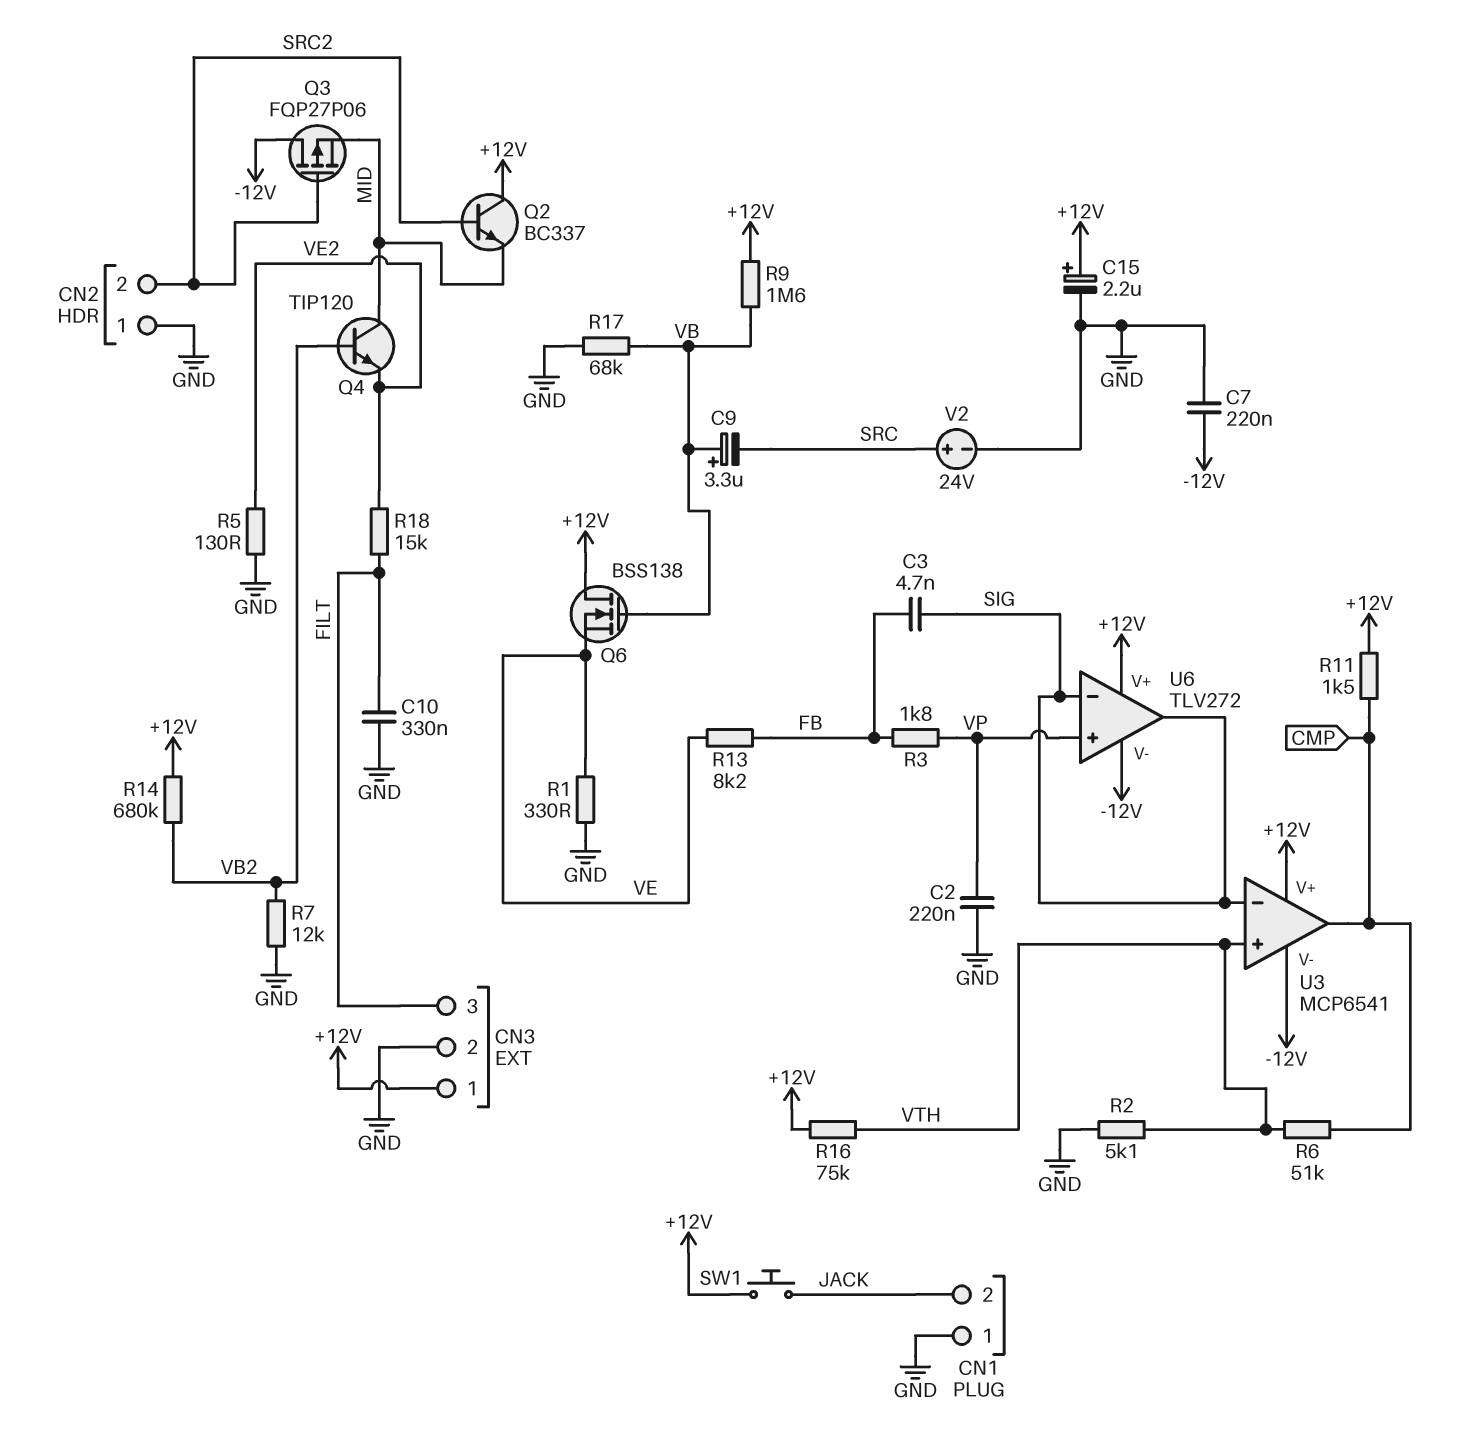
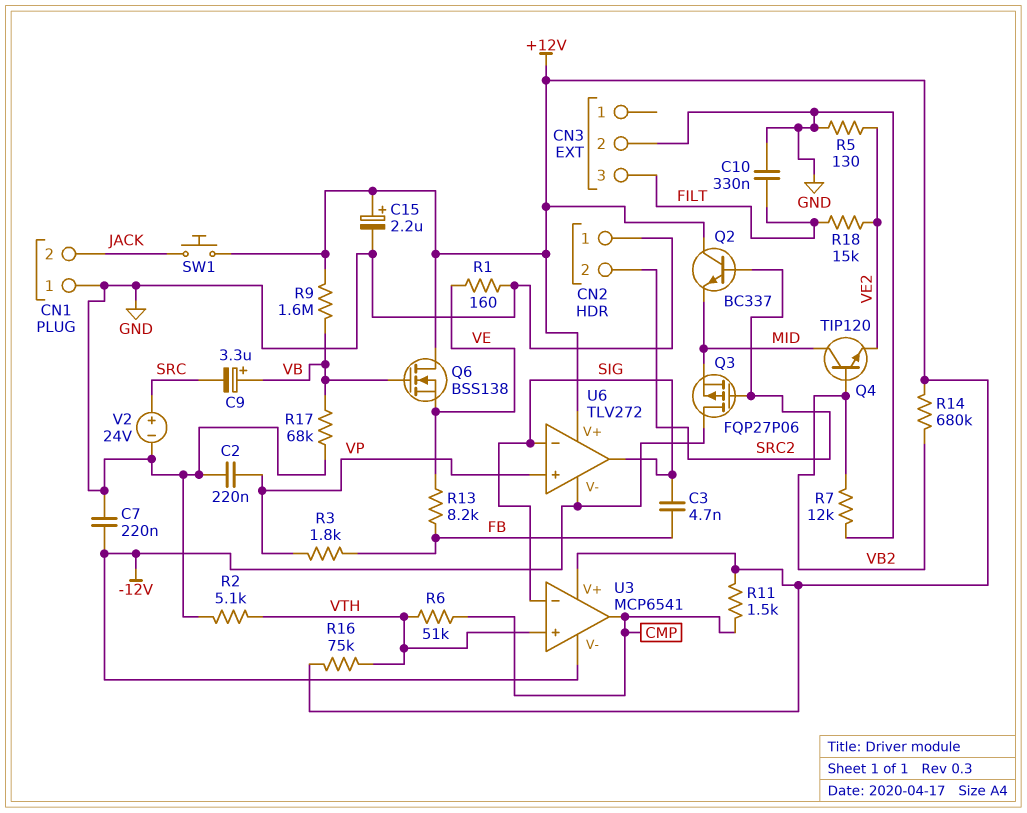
CN3 pin 1: +12V -> none
R1: 330 (GND, VE) -> 160 (GND, VE)

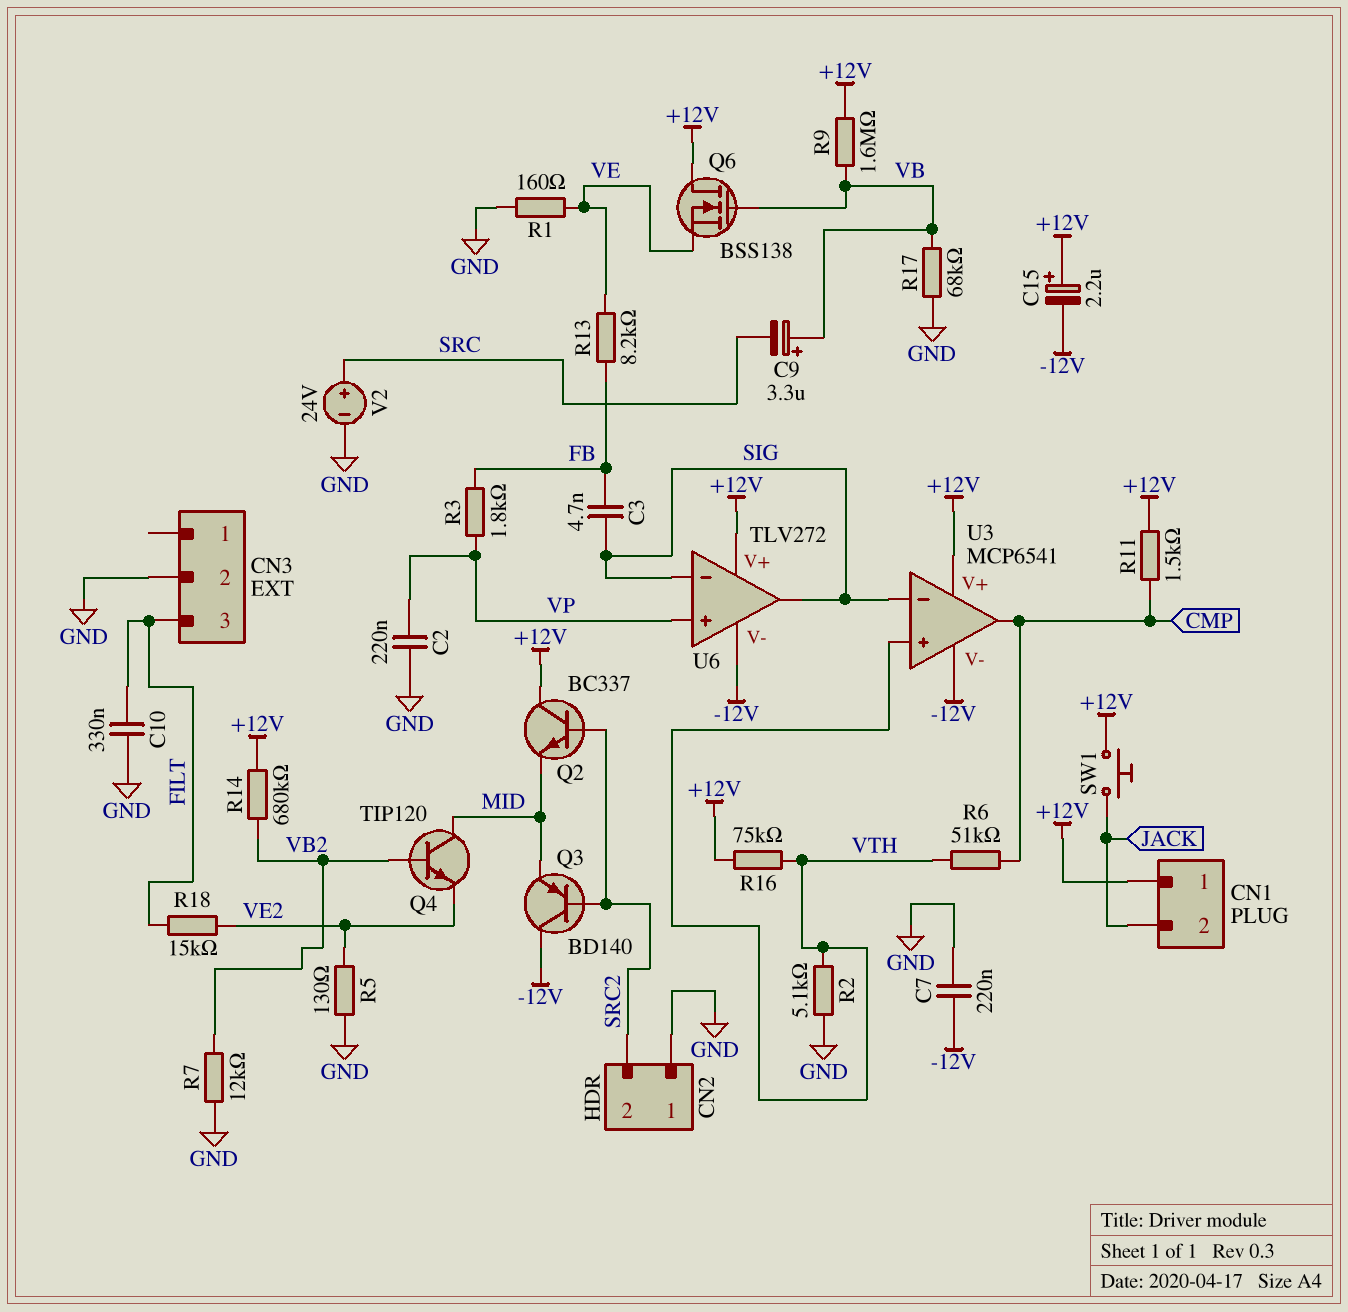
C15: 2.2uF (plus +12V, minus GND) -> 2.2uF (plus +12V, minus -12V)
CN1 pin 1: GND -> +12V
Q3: PMOS FQP27P06 (G SRC2, D -12V, S MID) -> PNP BD140 (B SRC2, C -12V, E MID)

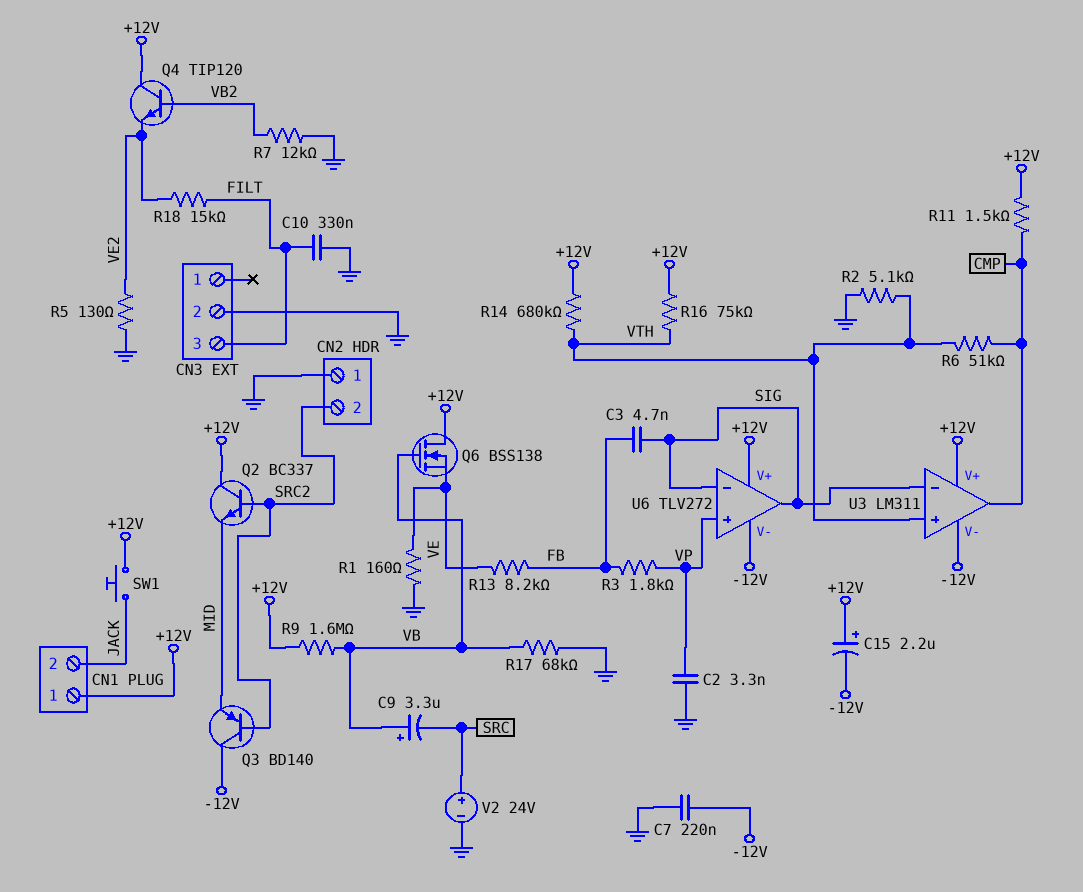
C2: 220nF (GND, VP) -> 3.3nF (GND, VP)
Q4: NPN TIP120 (B VB2, C MID, E VE2) -> NPN TIP120 (B VB2, C +12V, E VE2)
R14: 680k (+12V, VB2) -> 680k (+12V, VTH)
U3: MCP6541 -> LM311

